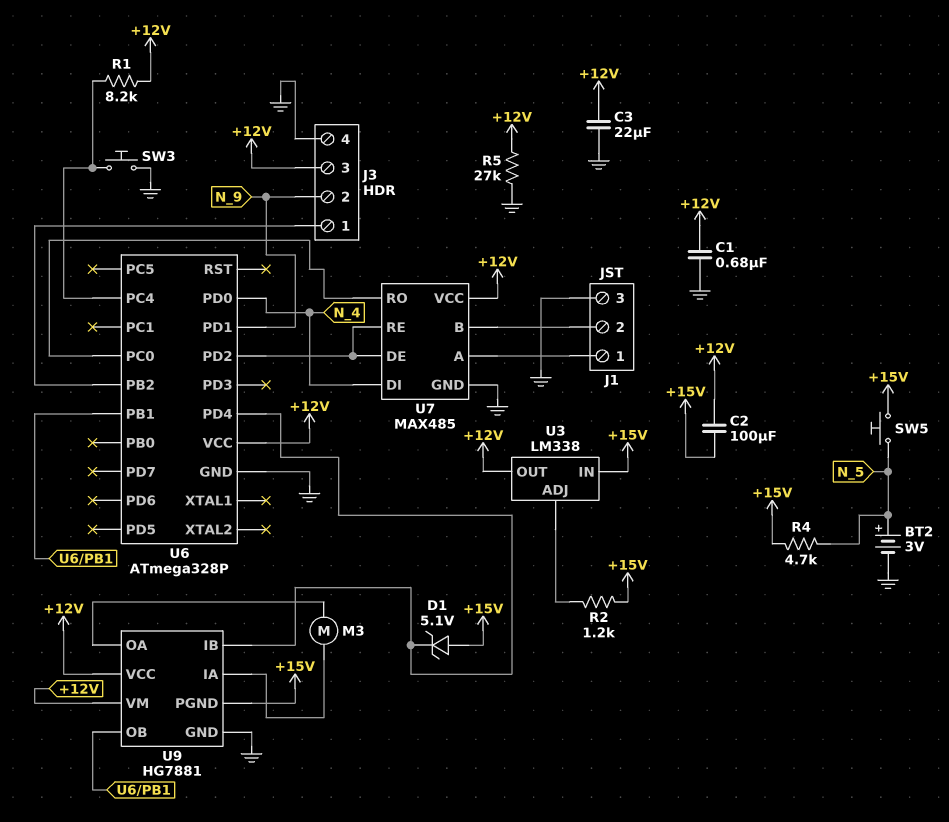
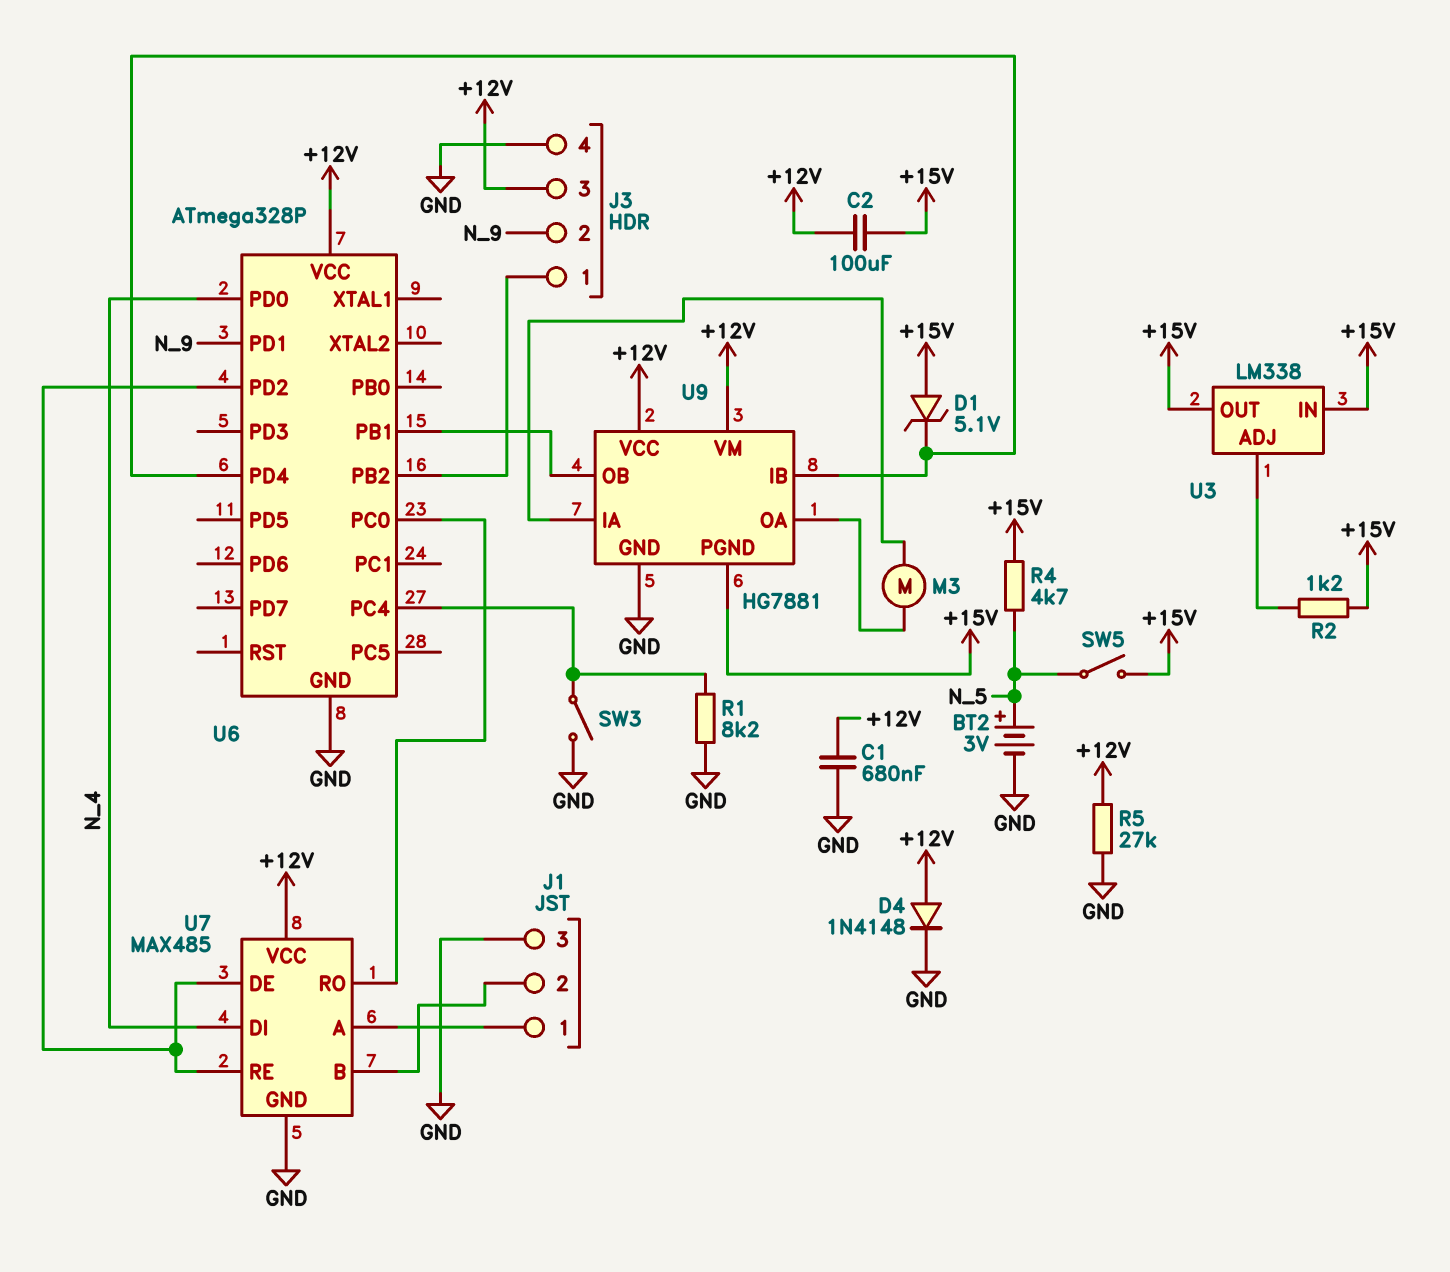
C3: 22uF (+12V, GND) -> none
D4: none -> diode 1N4148 (A +12V, K GND)
R1: 8.2k (+12V, U6/PC4) -> 8.2k (GND, U6/PC4)
SW3: button (GND, U6/PC4) -> switch (GND, U6/PC4)
SW5: button (+15V, N_5) -> switch (+15V, N_5)
U3 pin OUT: +12V -> +15V

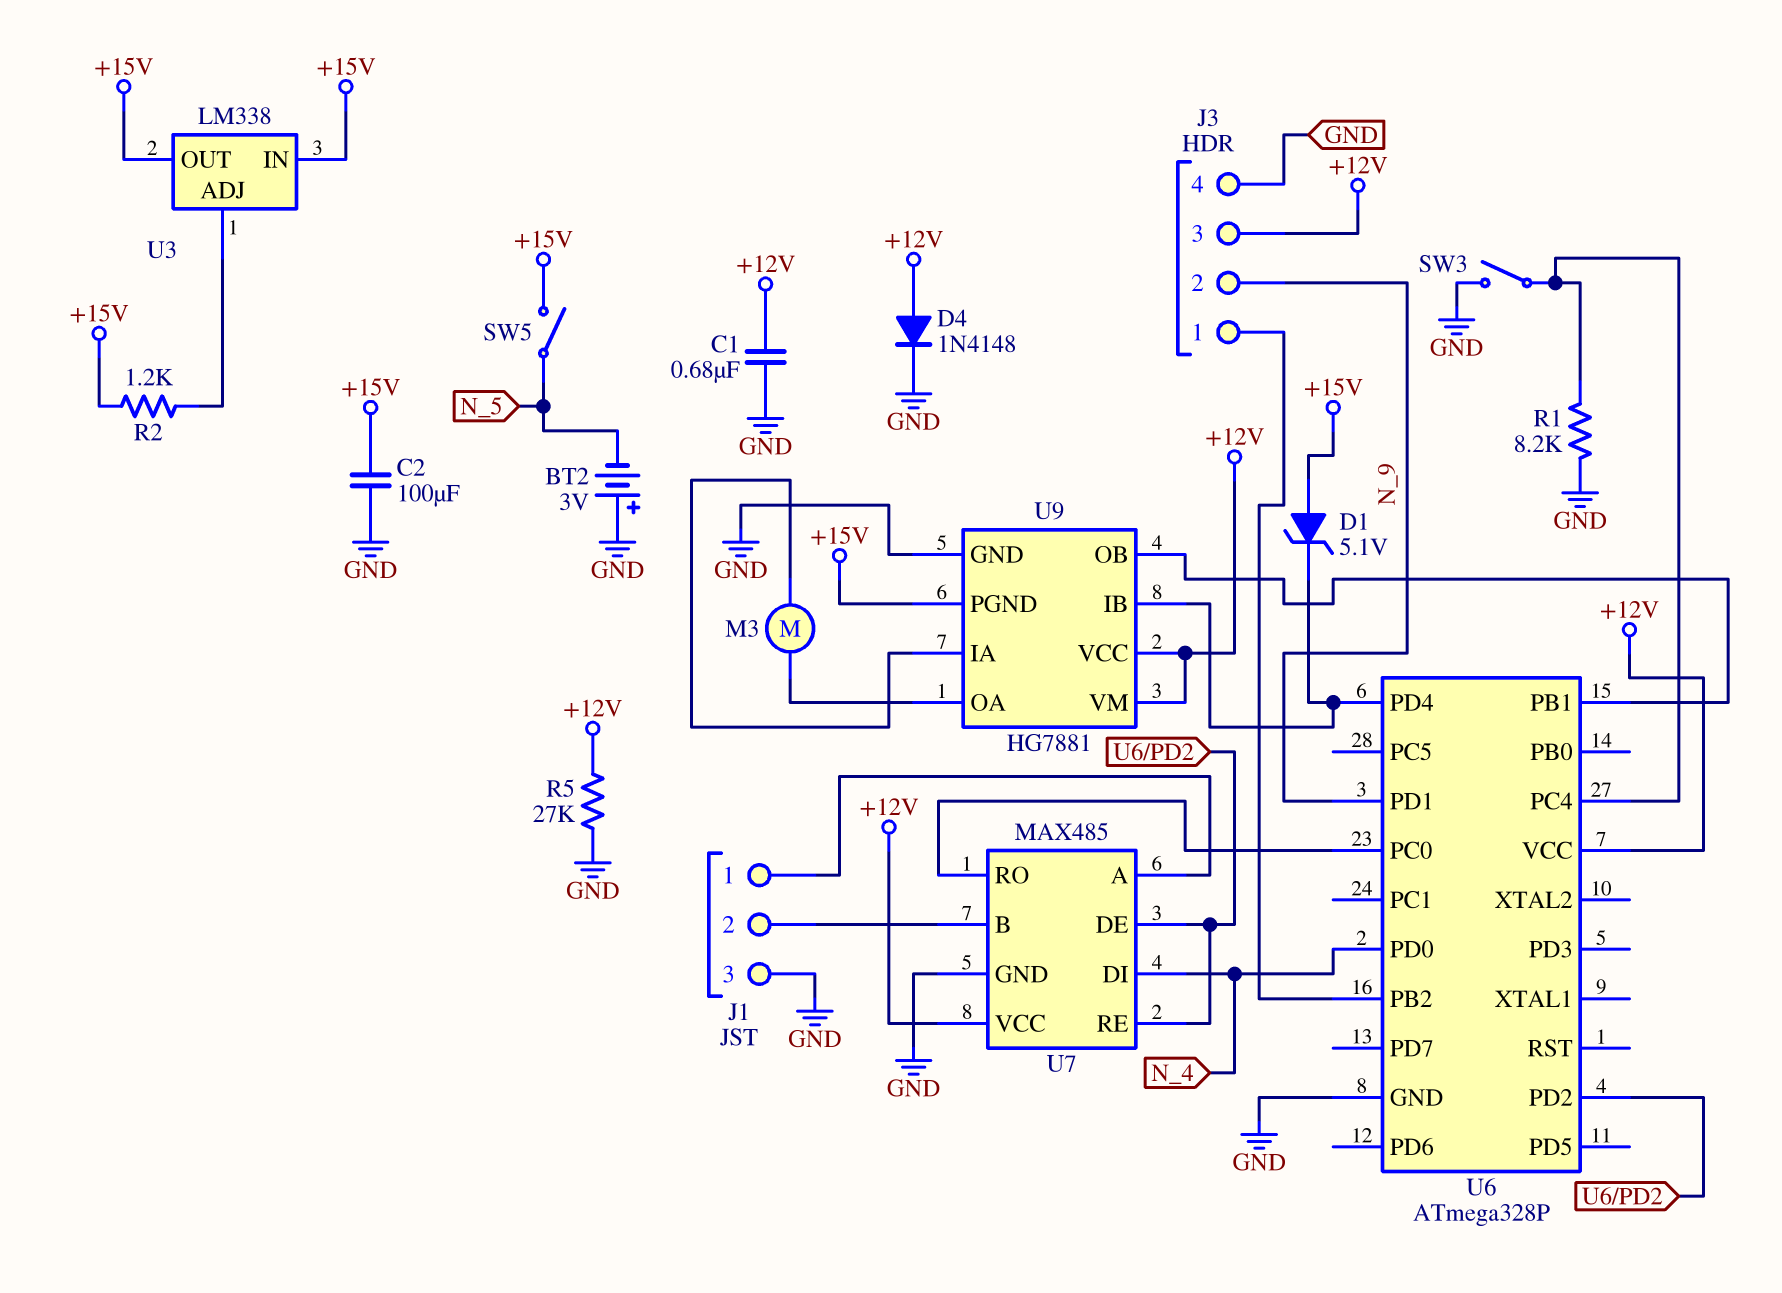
BT2: 3V (plus N_5, minus GND) -> 3V (plus GND, minus N_5)
C2: 100uF (+12V, +15V) -> 100uF (+15V, GND)
R4: 4.7k (+15V, N_5) -> none

